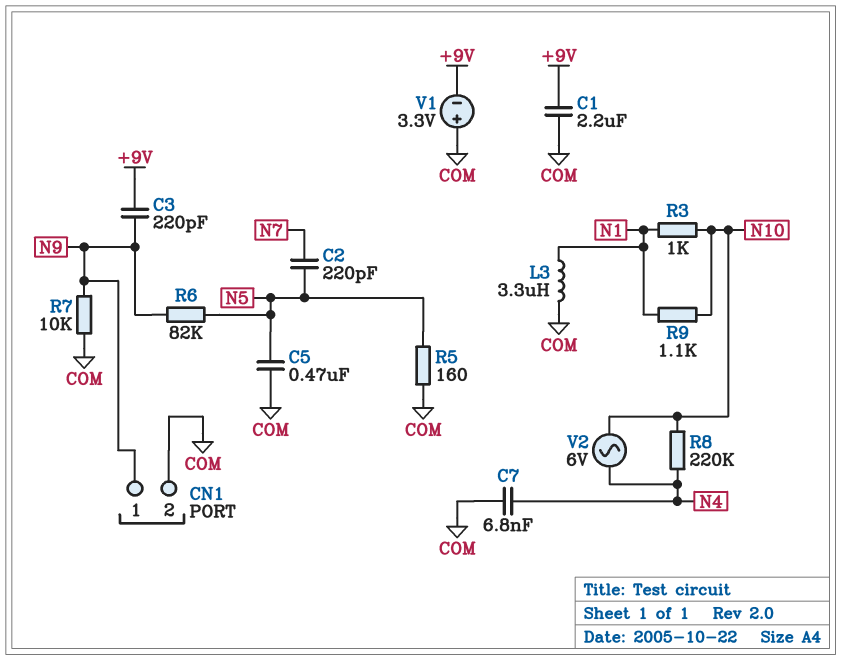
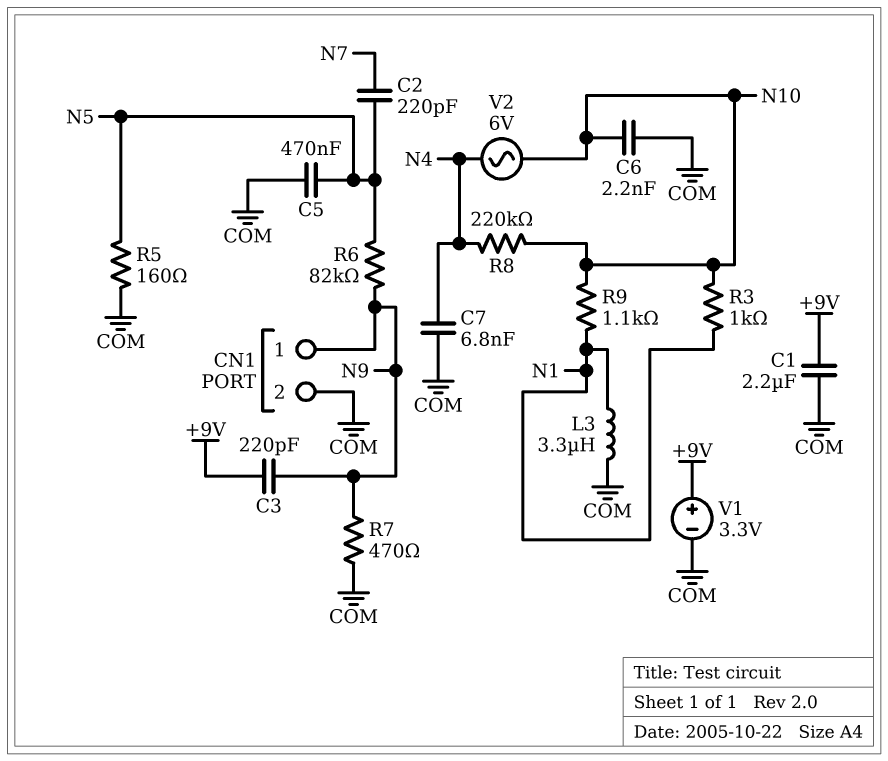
C6: none -> 2.2nF (COM, N10)
R7: 10k (COM, N9) -> 470 (COM, N9)
V1: 3.3V (plus COM, minus +9V) -> 3.3V (plus +9V, minus COM)

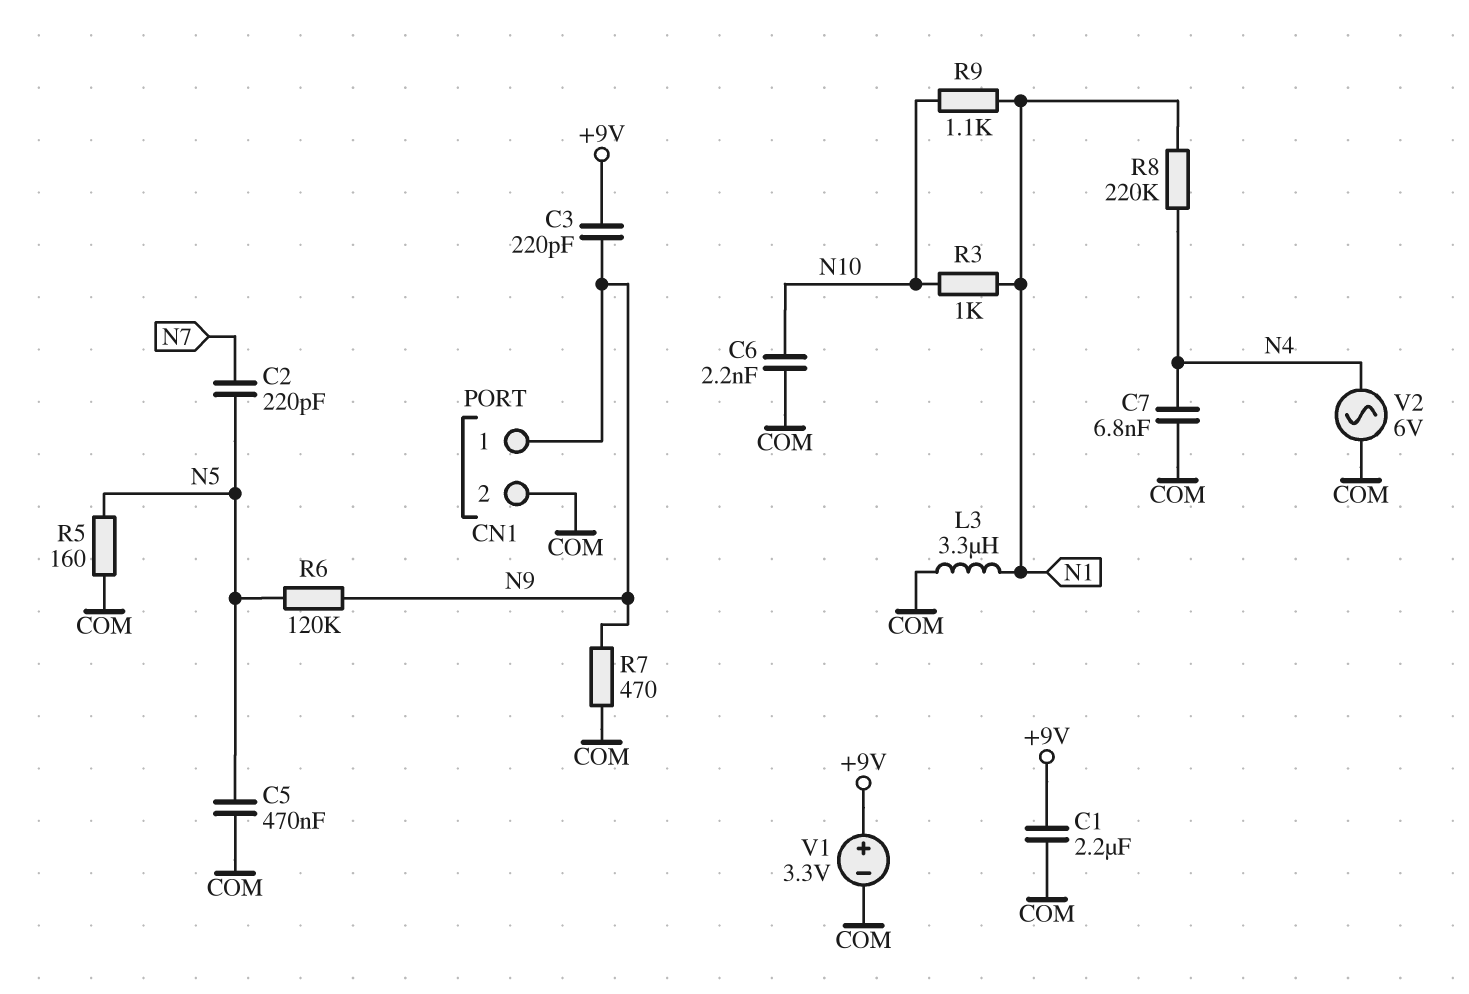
R6: 82k (N5, N9) -> 120k (N5, N9)
R8: 220k (N4, N10) -> 220k (N1, N4)
V2: AC 6V (N4, N10) -> AC 6V (COM, N4)

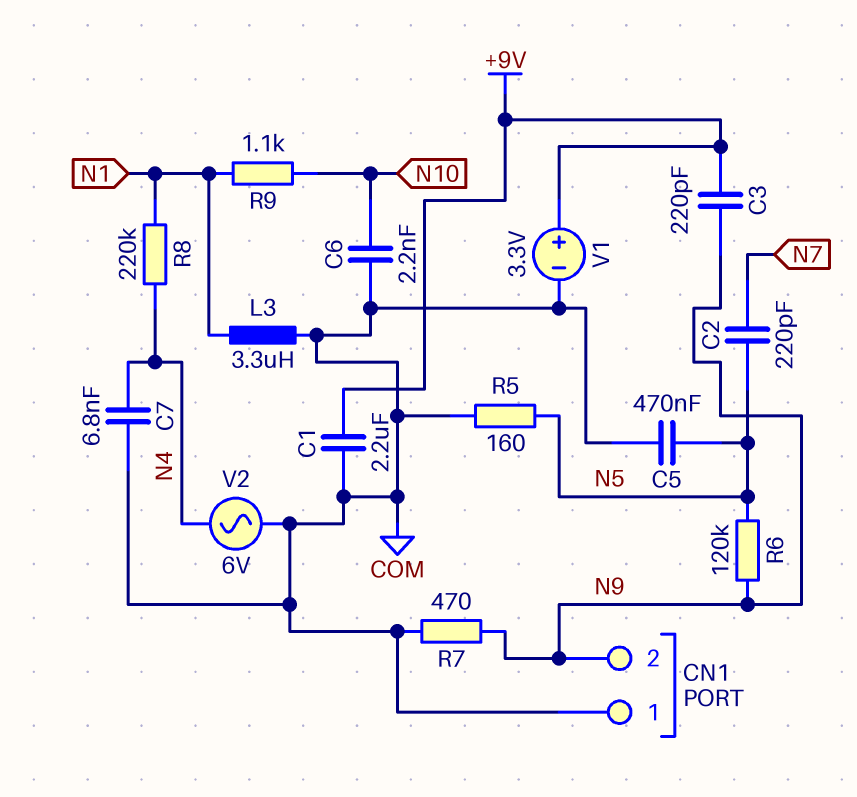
CN1 pin 1: N9 -> COM
CN1 pin 2: COM -> N9
R3: 1k (N1, N10) -> none

